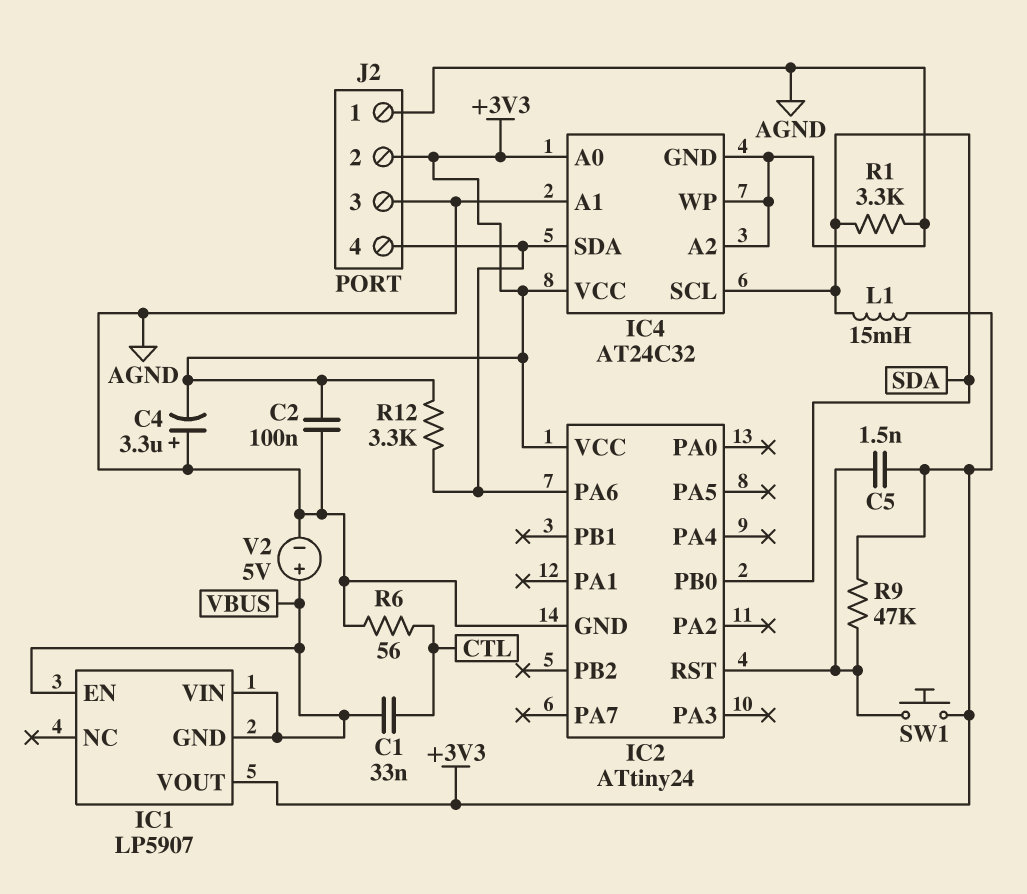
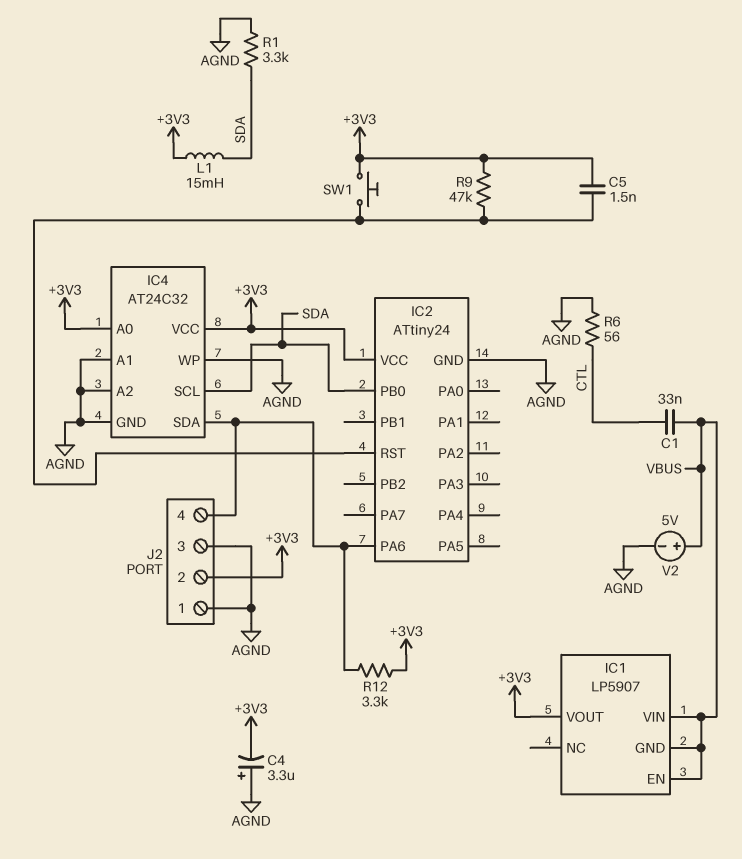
C2: 100nF (+3V3, AGND) -> none

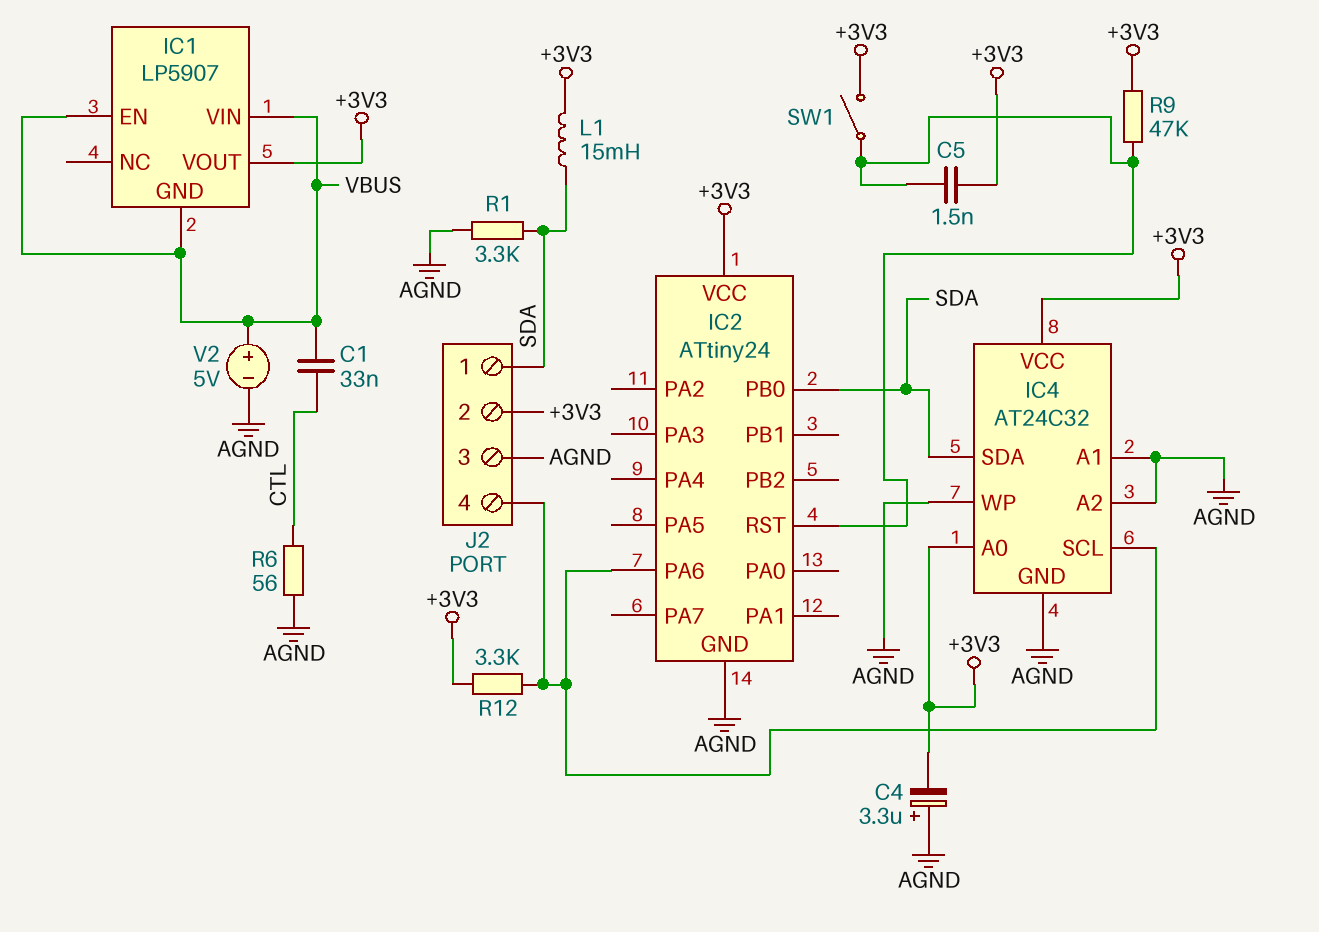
IC4 pin SCL: SDA -> IC2/PA6
IC4 pin SDA: IC2/PA6 -> SDA
J2 pin 1: AGND -> SDA
SW1: button (+3V3, IC2/RST) -> switch (+3V3, IC2/RST)

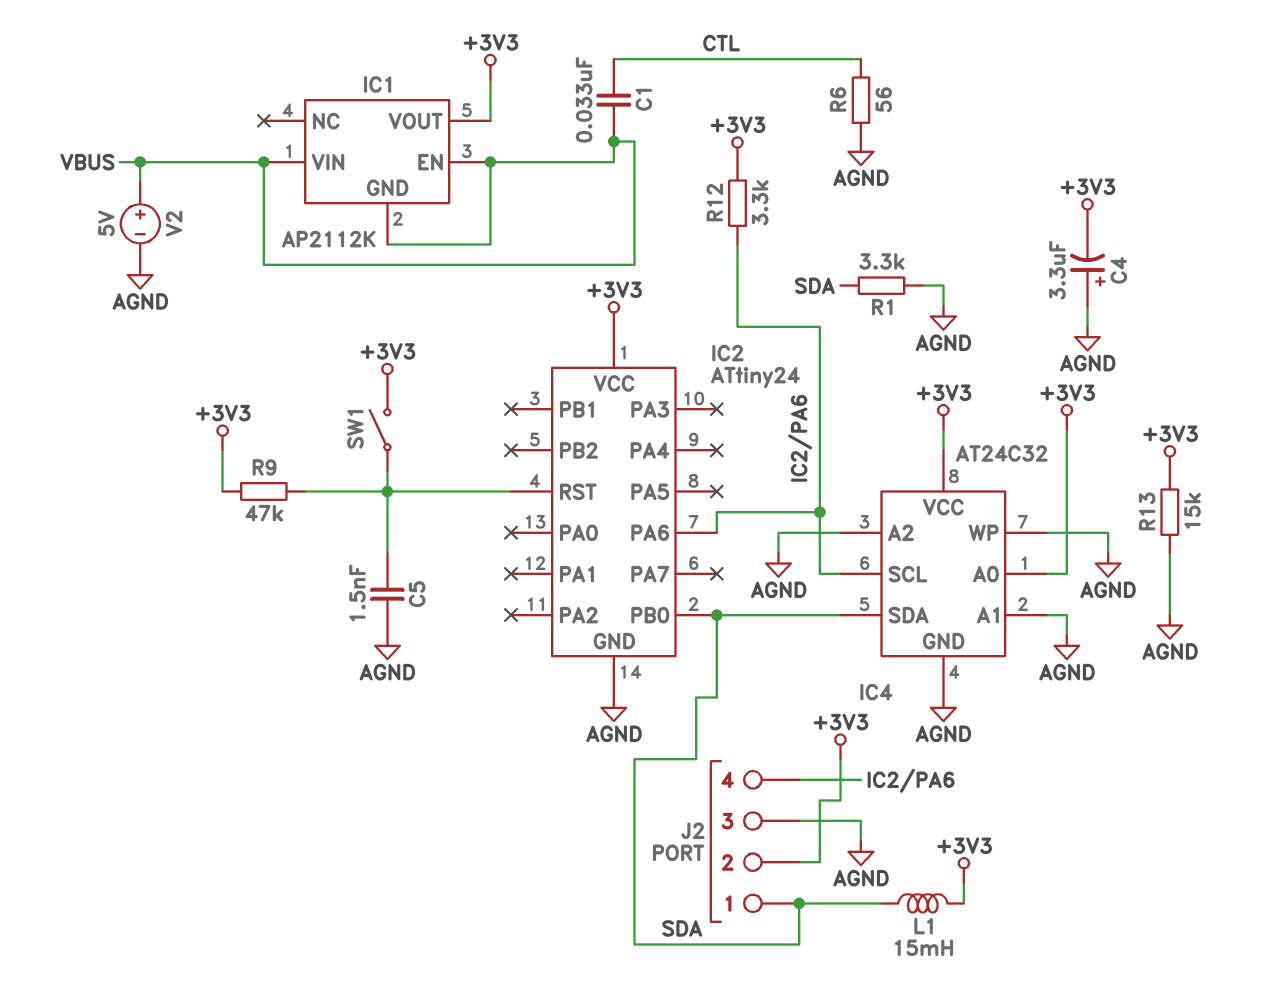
C5: 1.5nF (+3V3, IC2/RST) -> 1.5nF (AGND, IC2/RST)
IC1: LP5907 -> AP2112K
R13: none -> 15k (+3V3, AGND)

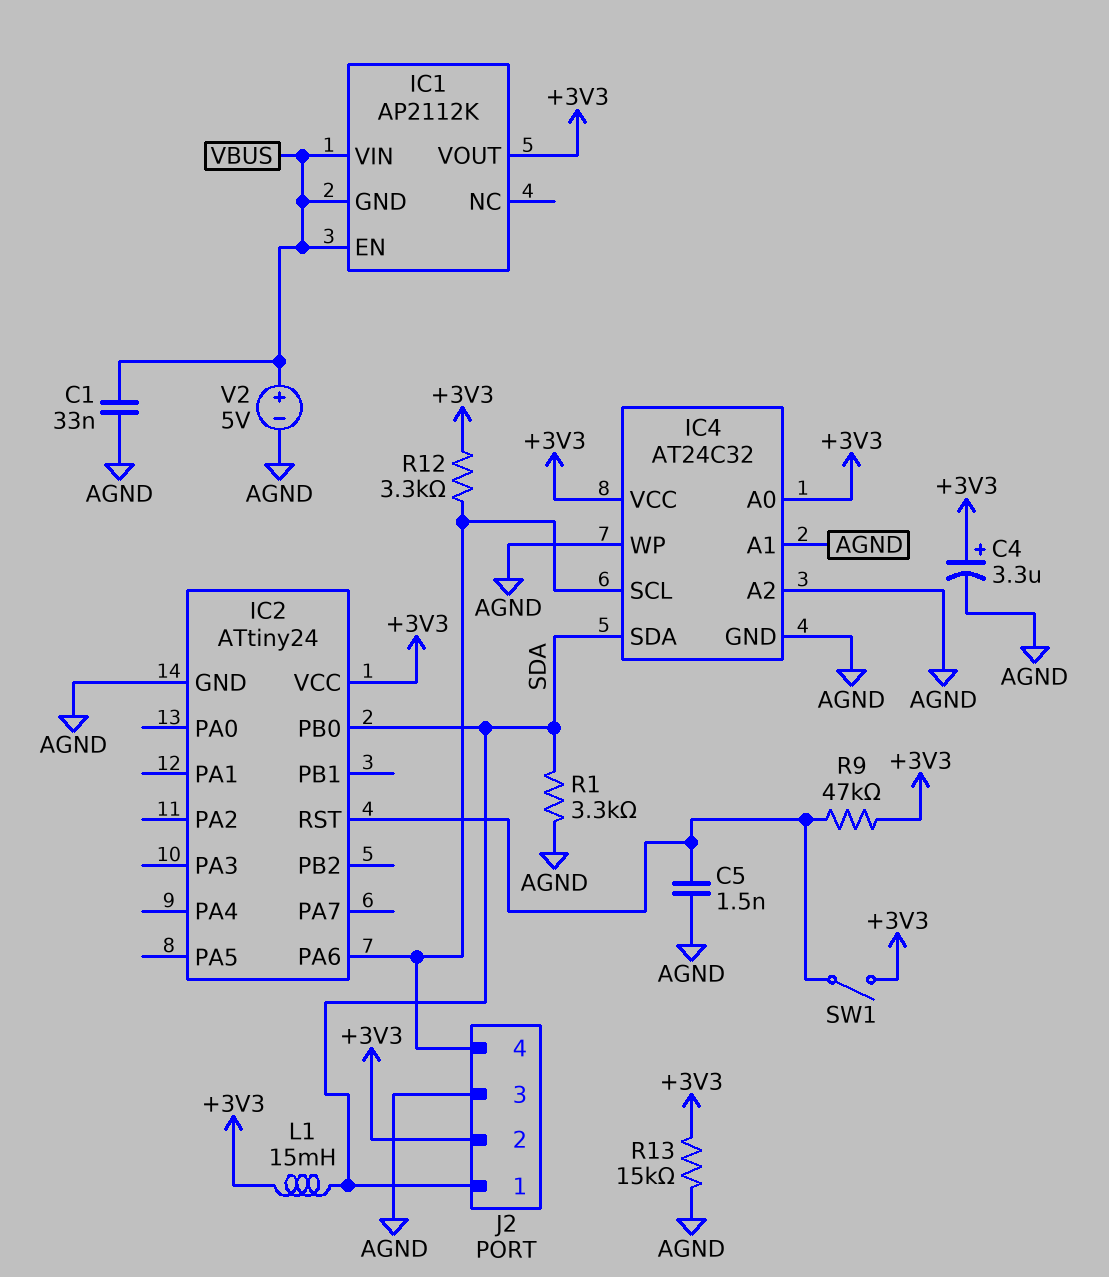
C1: 33nF (CTL, VBUS) -> 33nF (AGND, VBUS)
C4: 3.3uF (plus AGND, minus +3V3) -> 3.3uF (plus +3V3, minus AGND)
R6: 56 (AGND, CTL) -> none

